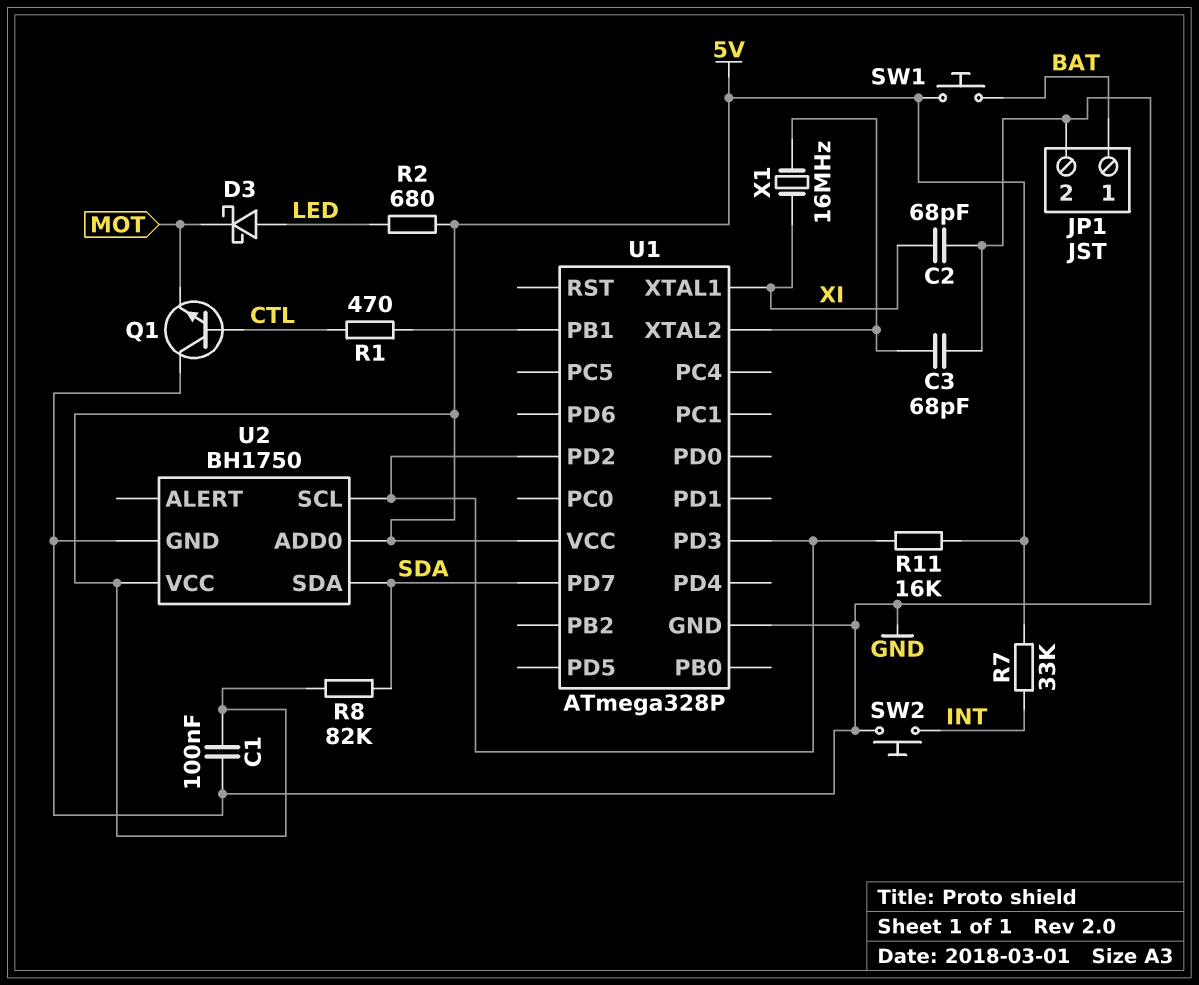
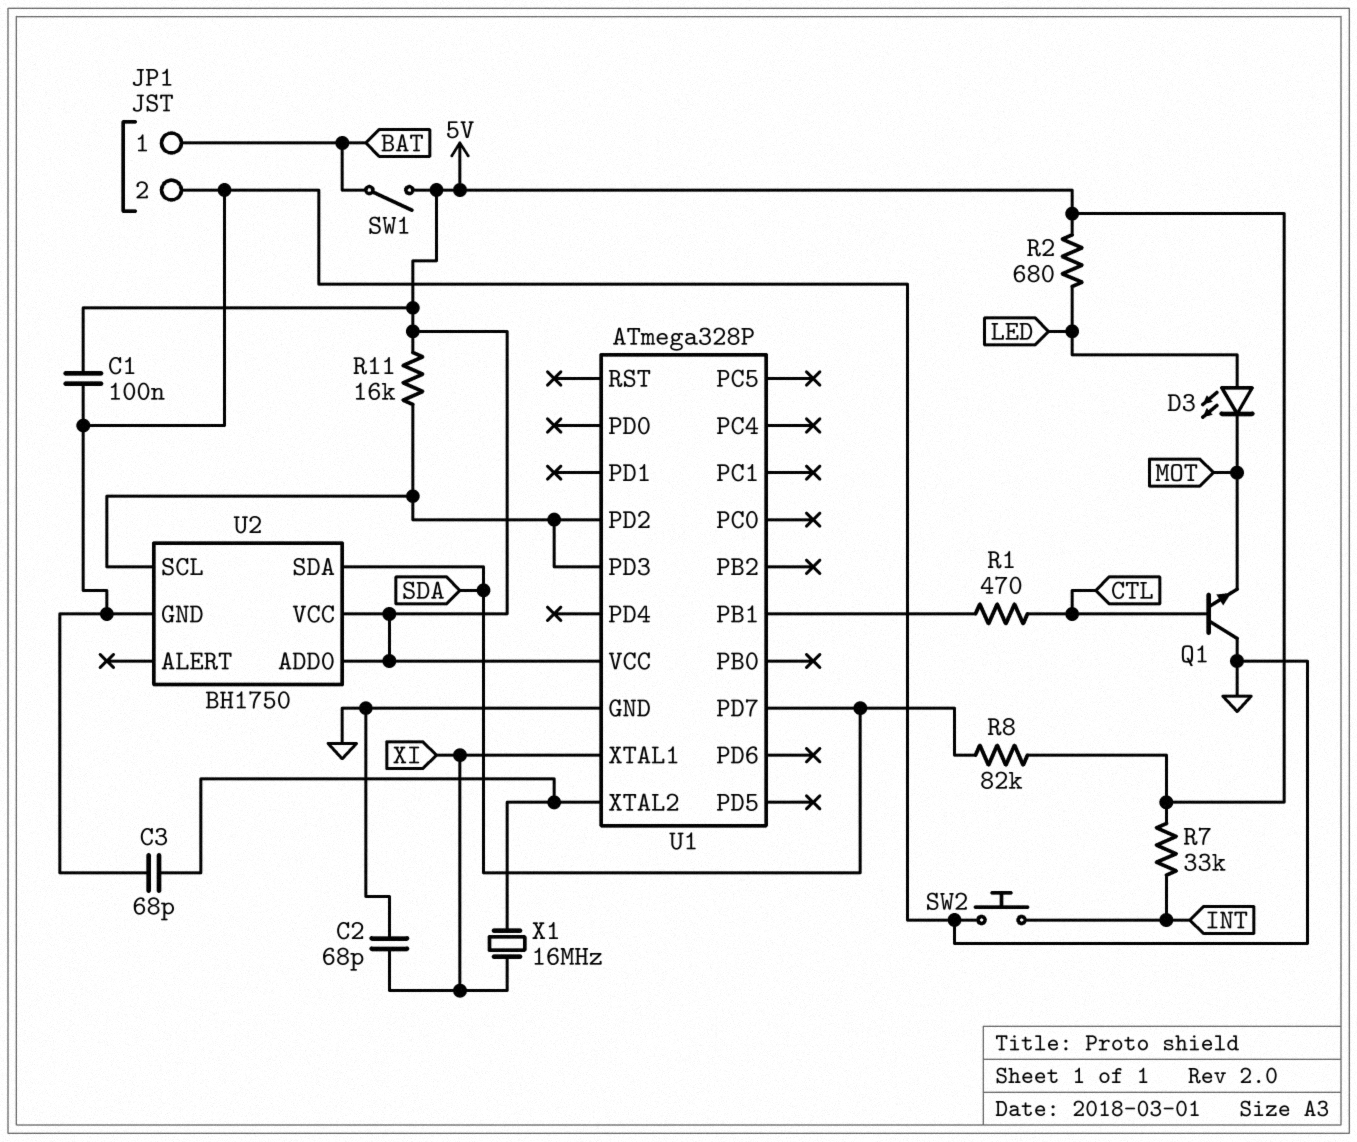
D3: schottky (A LED, K MOT) -> LED (A LED, K MOT)
SW1: button (5V, BAT) -> switch (5V, BAT)

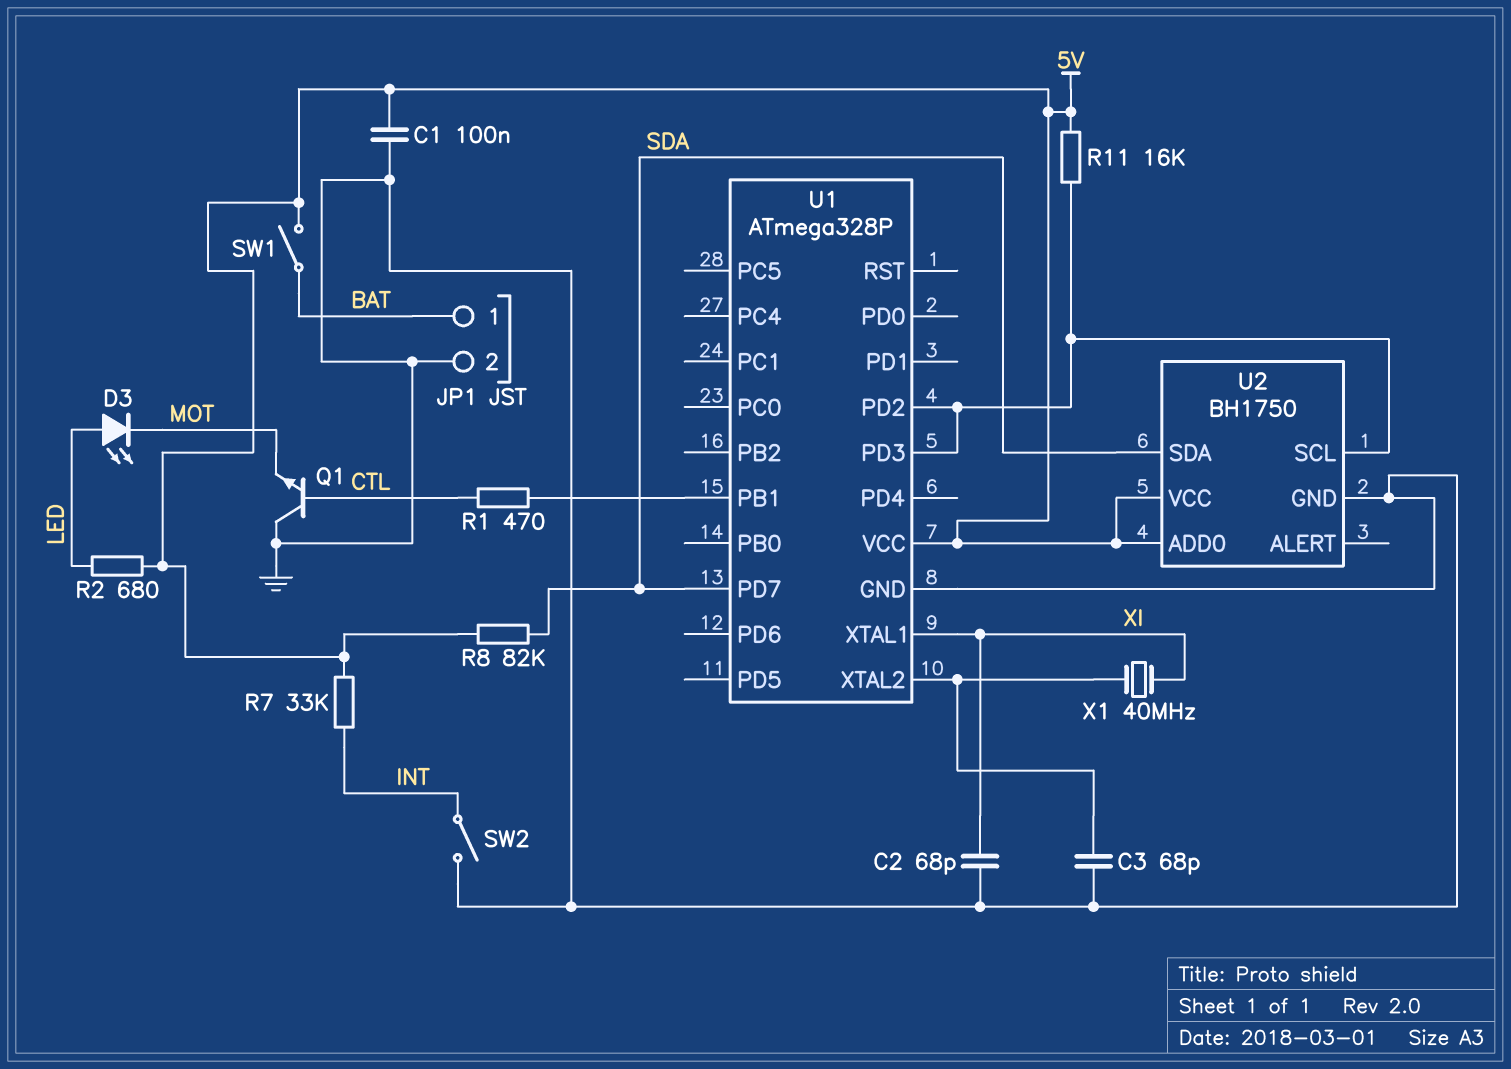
SW2: button (GND, INT) -> switch (GND, INT)
X1: 16MHz (U1/XTAL2, XI) -> 40MHz (U1/XTAL2, XI)

